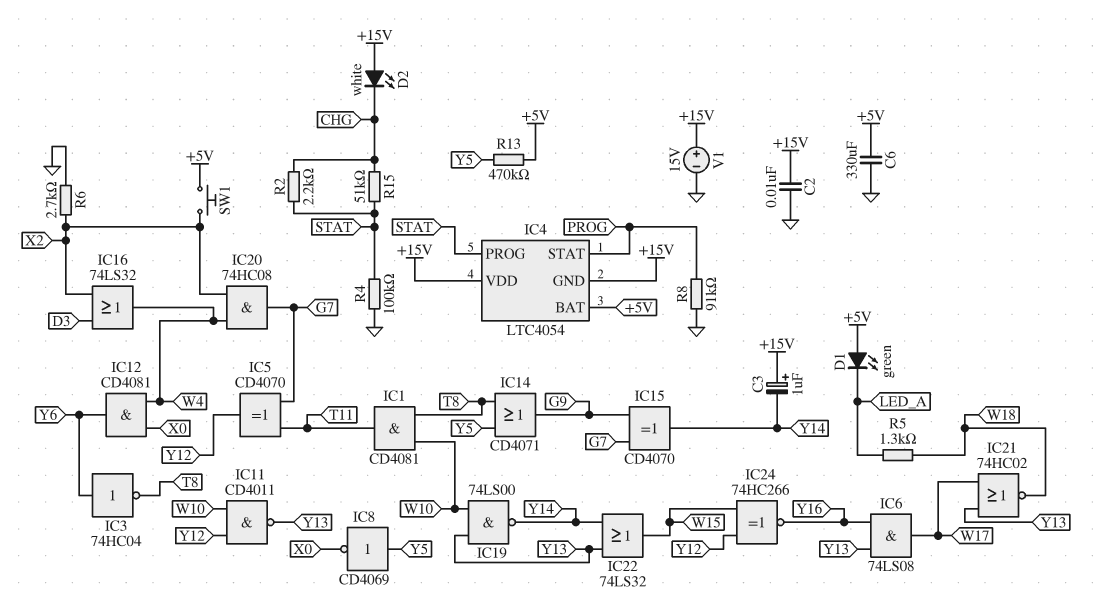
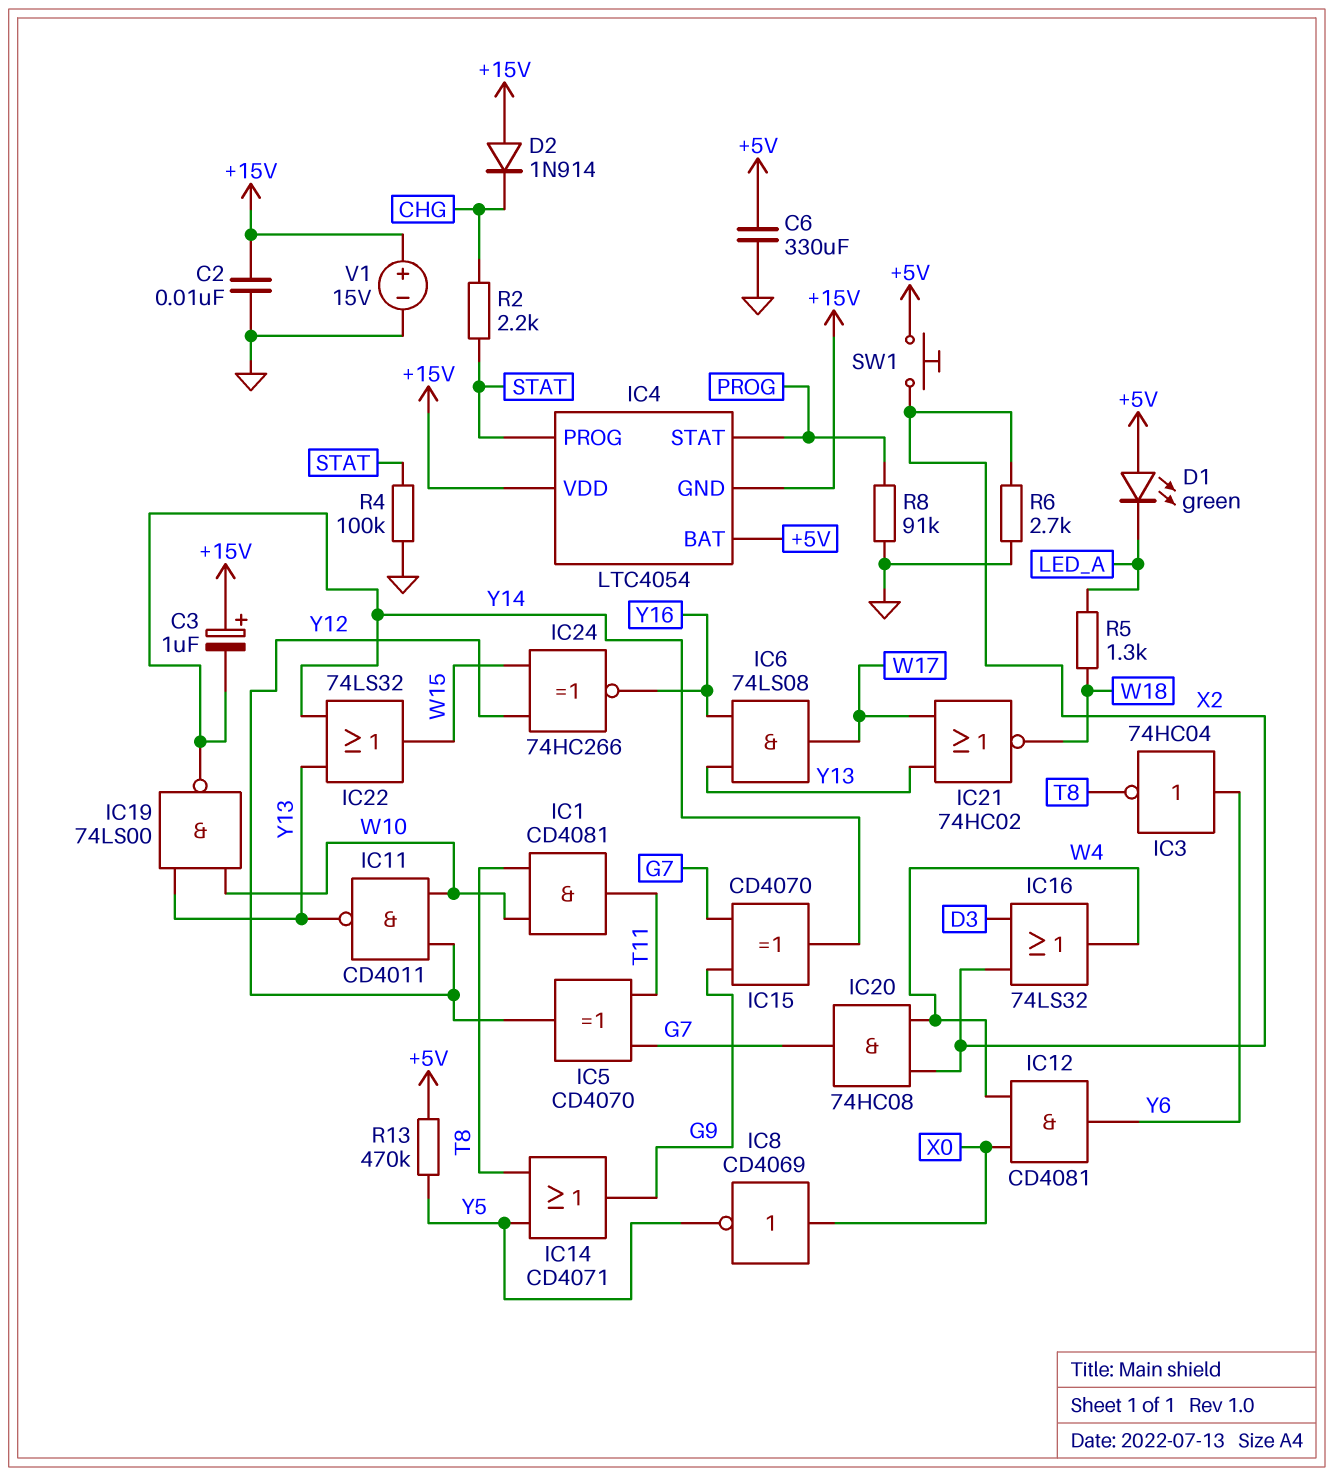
D2: LED white (A +15V, K CHG) -> diode 1N914 (A +15V, K CHG)
IC8: NOT CD4069 (in Y5, out X0) -> NOT CD4069 (in X0, out Y5)
R15: 51k (CHG, STAT) -> none

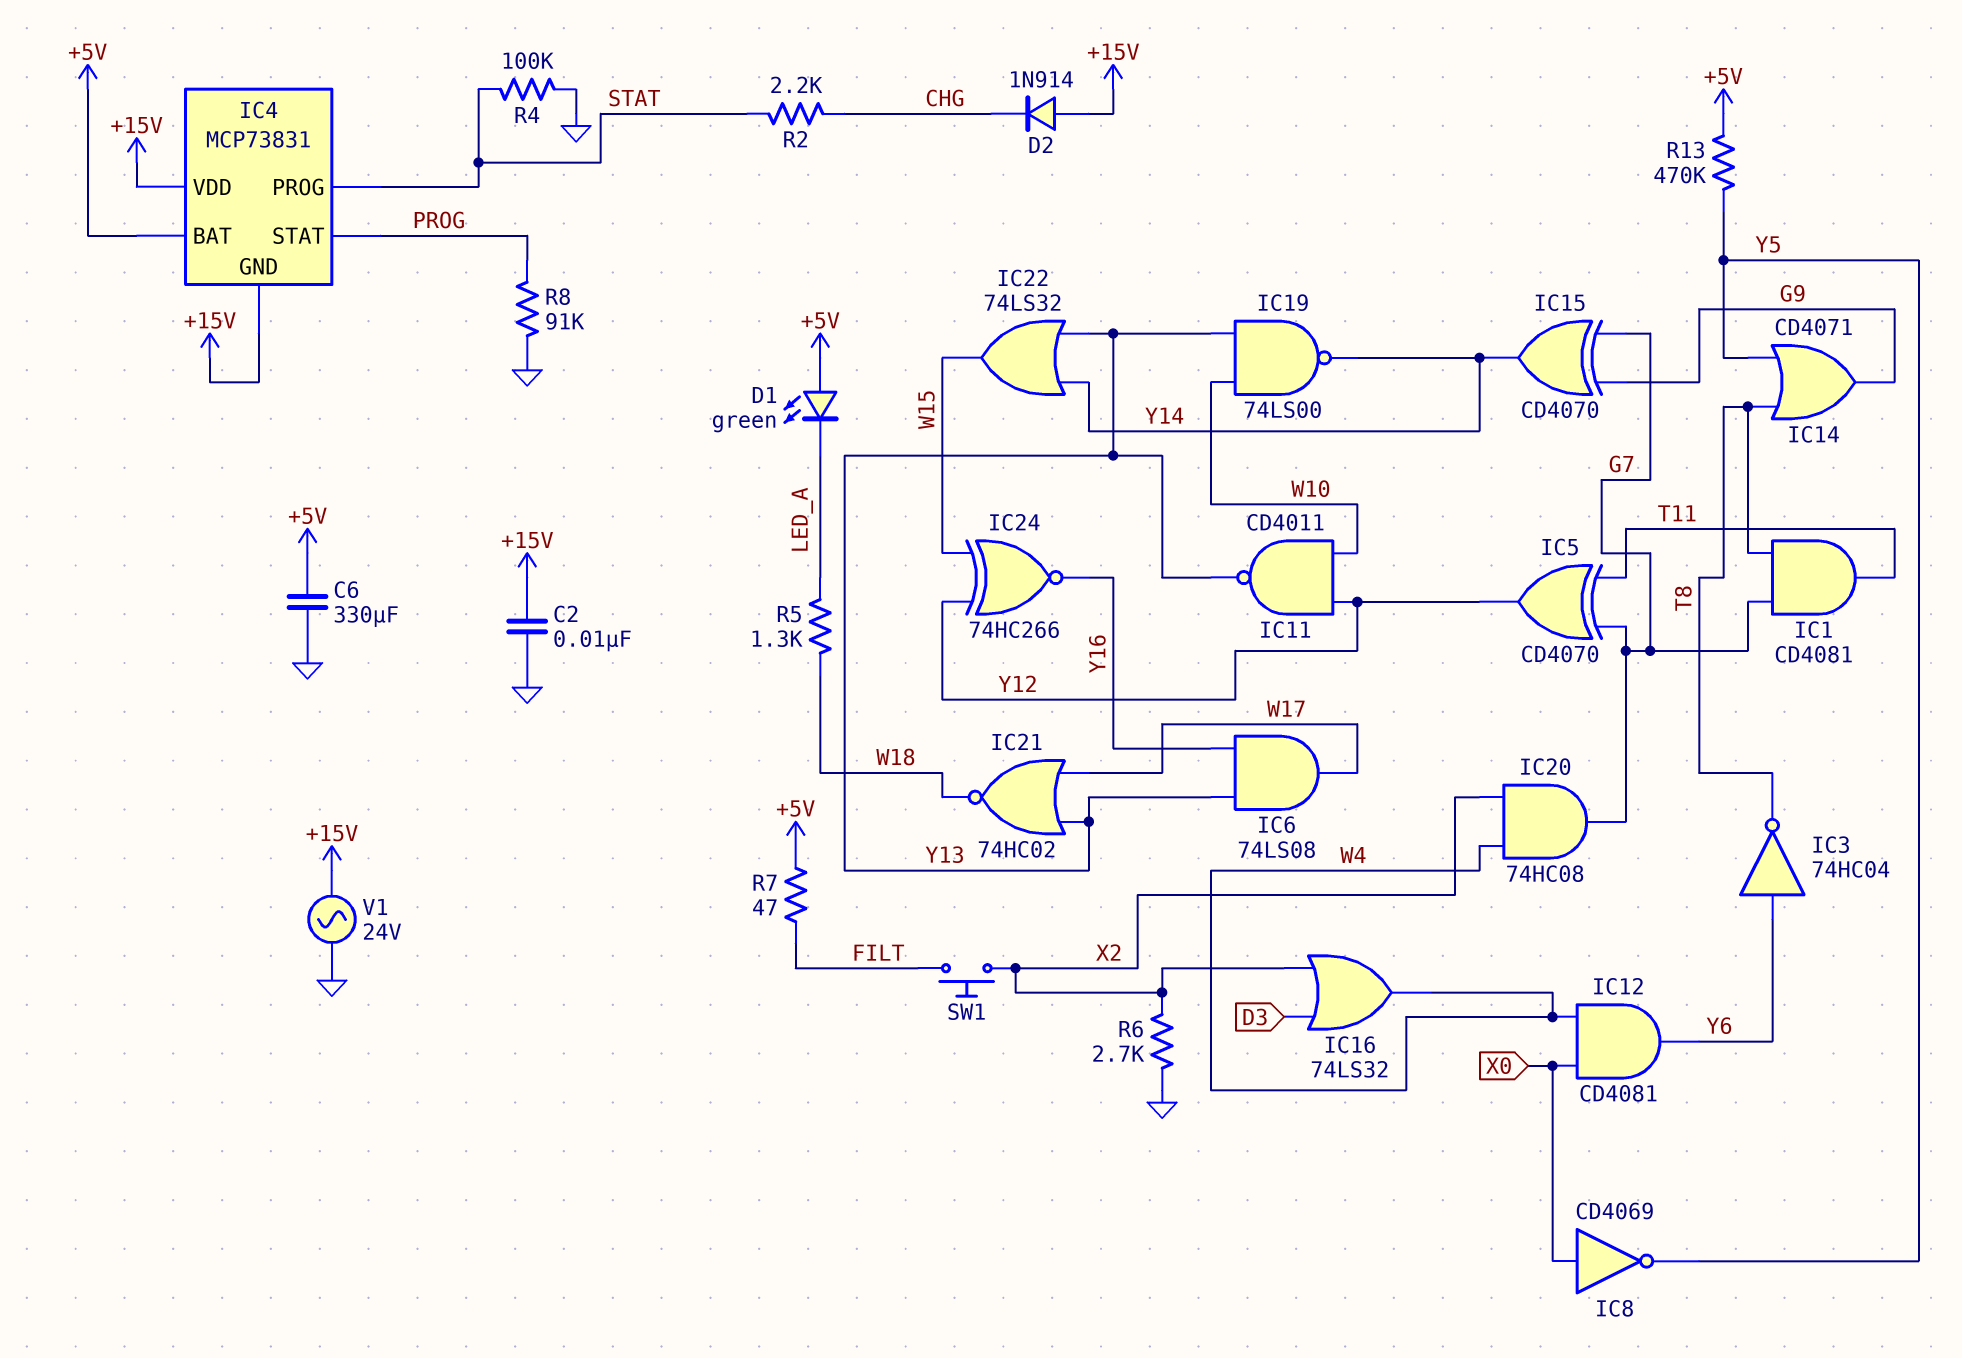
C3: 1uF (plus +15V, minus Y14) -> none
IC1: AND CD4081 (in T8, in W10, out T11) -> AND CD4081 (in G7, in T8, out T11)
IC4: LTC4054 -> MCP73831
R7: none -> 47 (+5V, FILT)
SW1: button (+5V, X2) -> button (FILT, X2)
V1: 15V (plus +15V, minus GND) -> AC 24V (+15V, GND)

